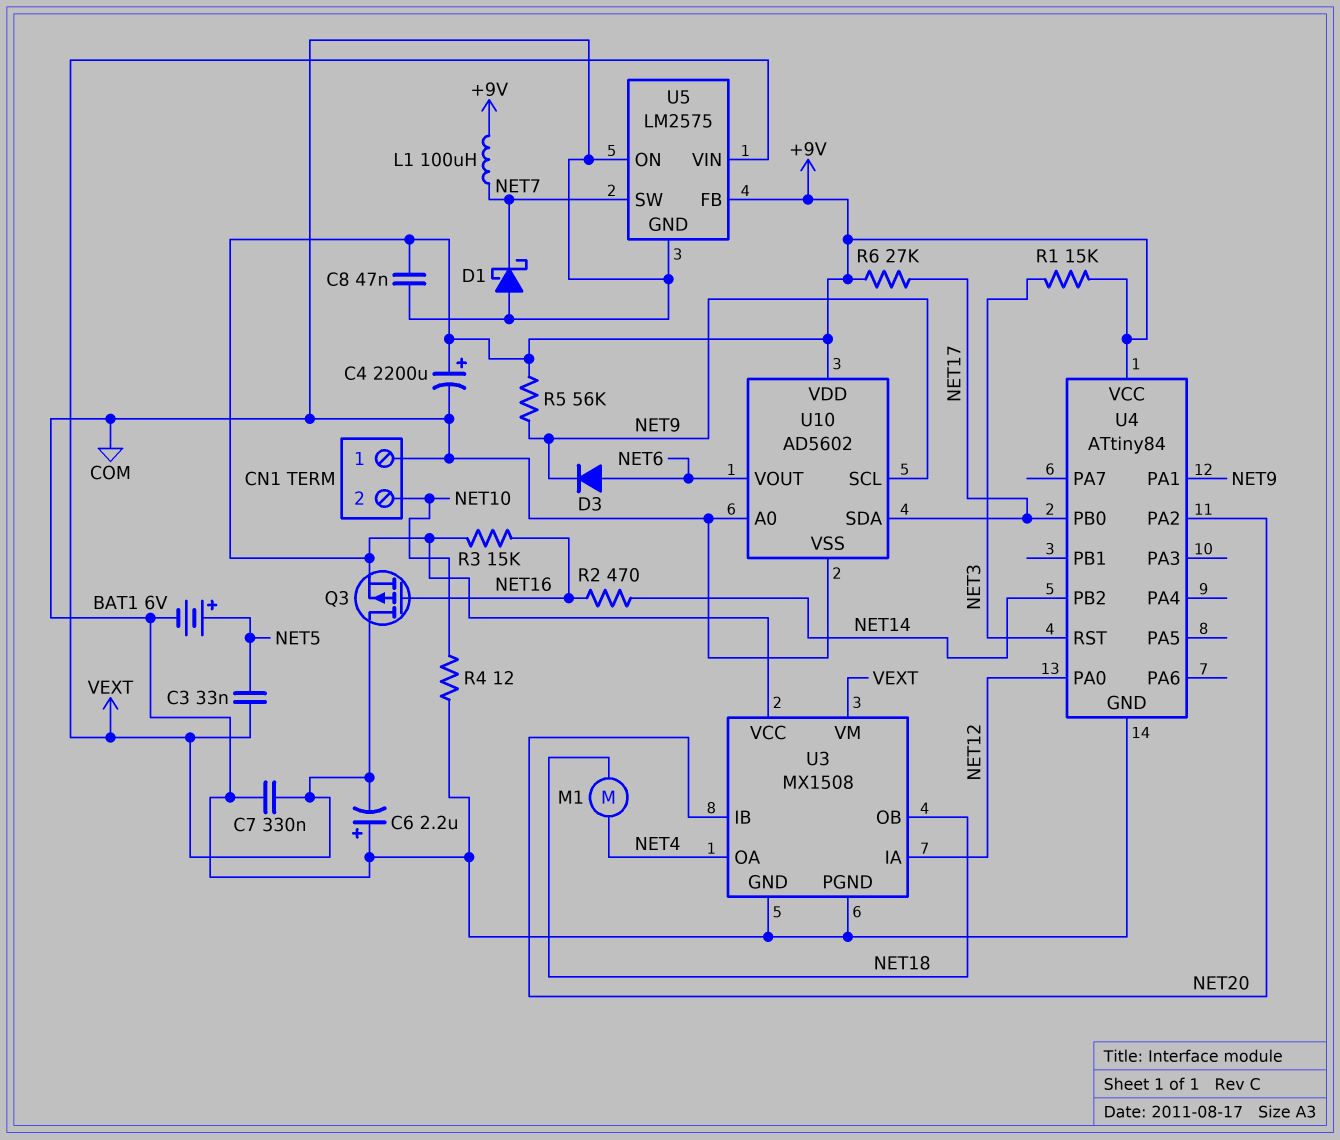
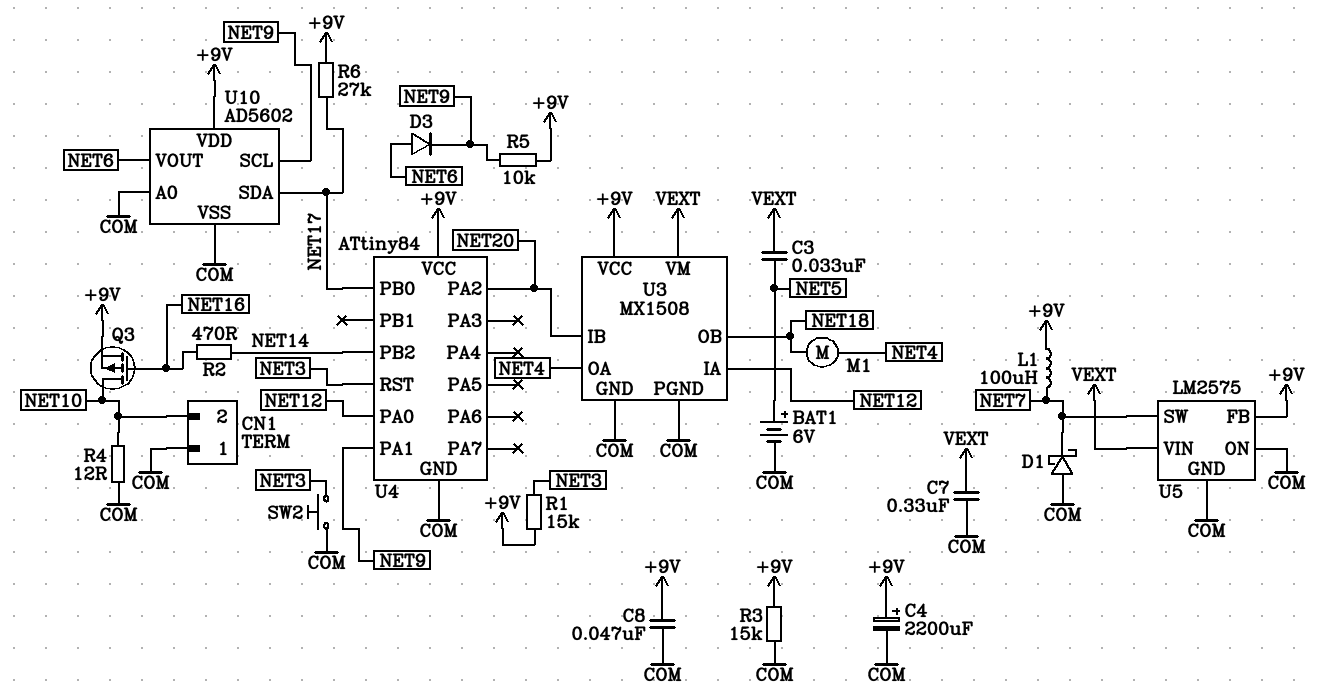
C6: 2.2uF (plus COM, minus VEXT) -> none
Q3: PMOS (G NET16, D VEXT, S +9V) -> PMOS (G NET16, D NET10, S +9V)
R3: 15k (+9V, NET16) -> 15k (+9V, COM)
R5: 56k (+9V, NET9) -> 10k (+9V, NET9)
SW2: none -> button (COM, NET3)

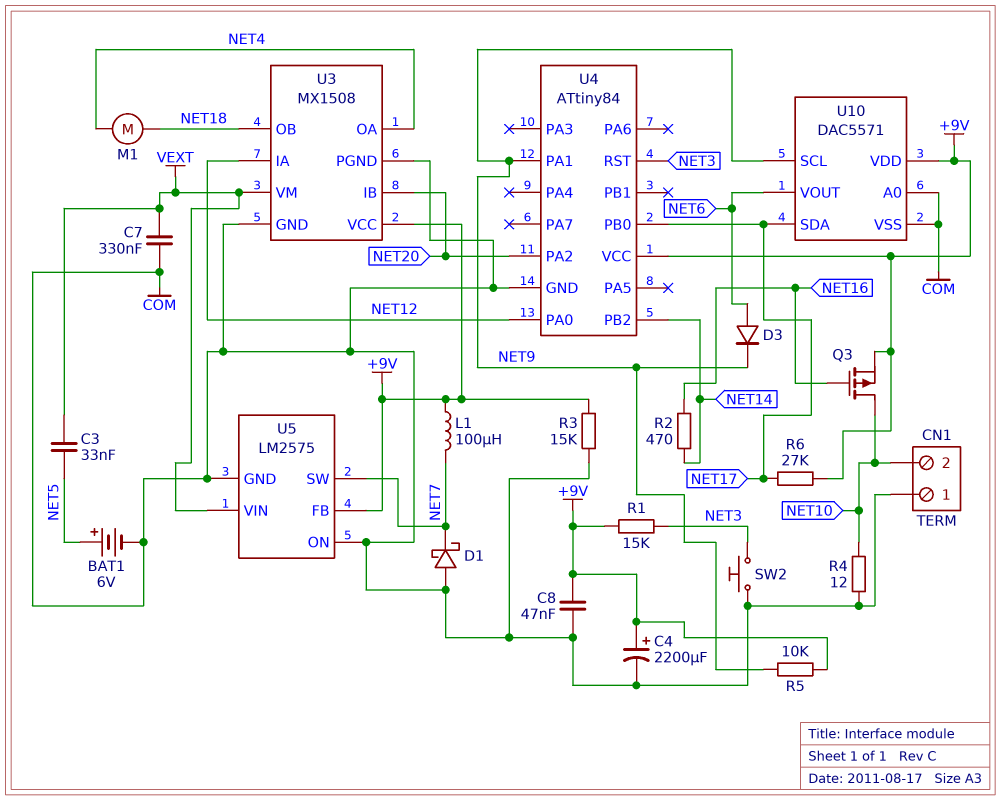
U10: AD5602 -> DAC5571

